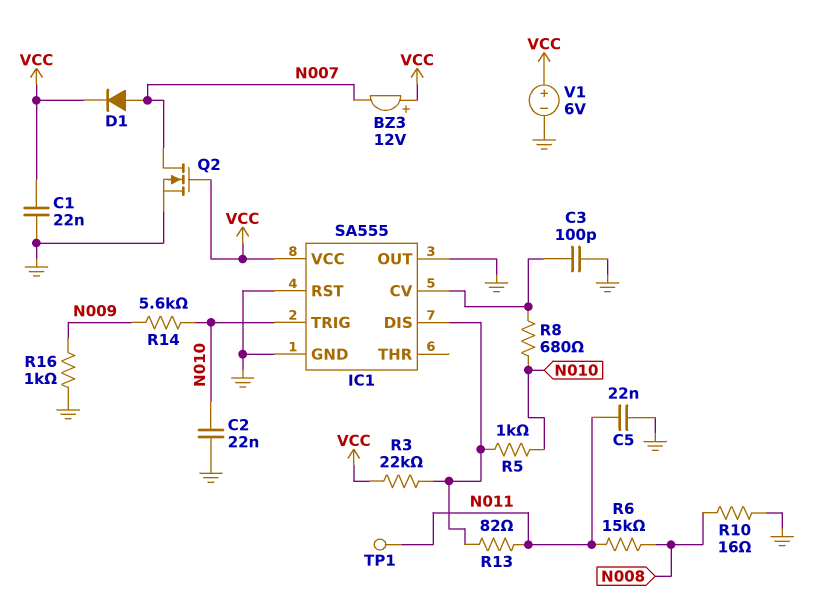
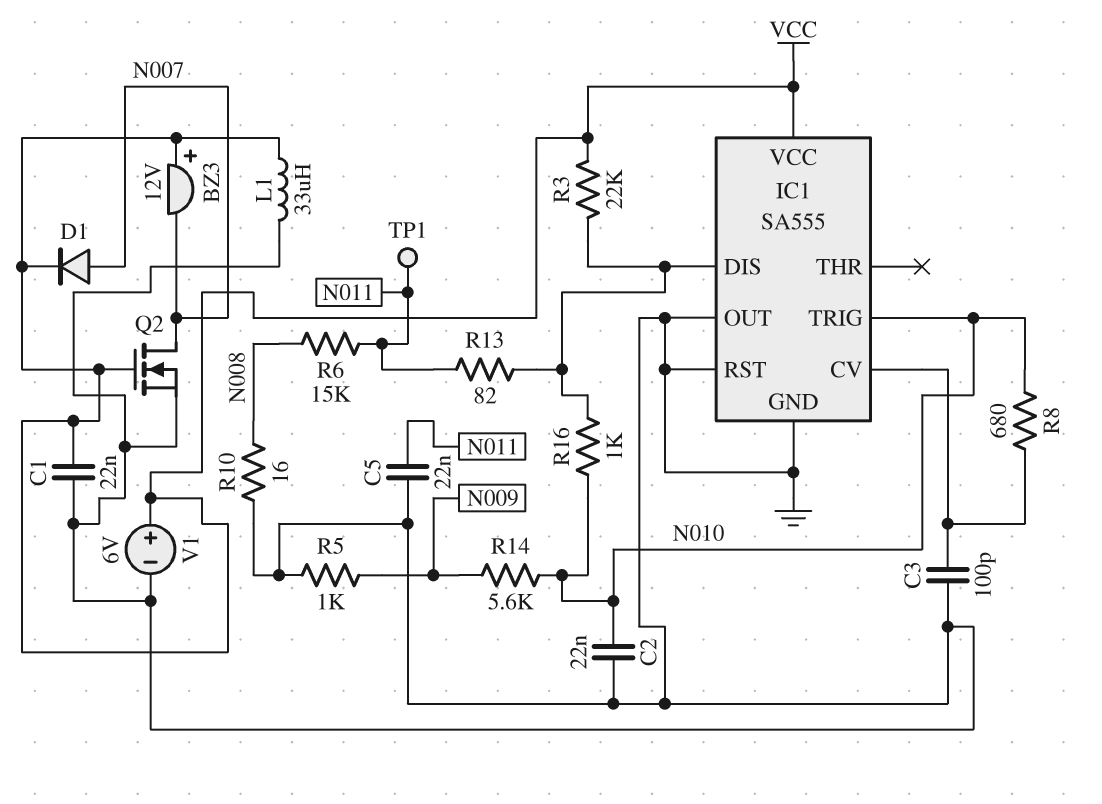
L1: none -> 33uH (GND, VCC)
R5: 1k (IC1/DIS, N010) -> 1k (GND, N009)
R16: 1k (GND, N009) -> 1k (IC1/DIS, N010)

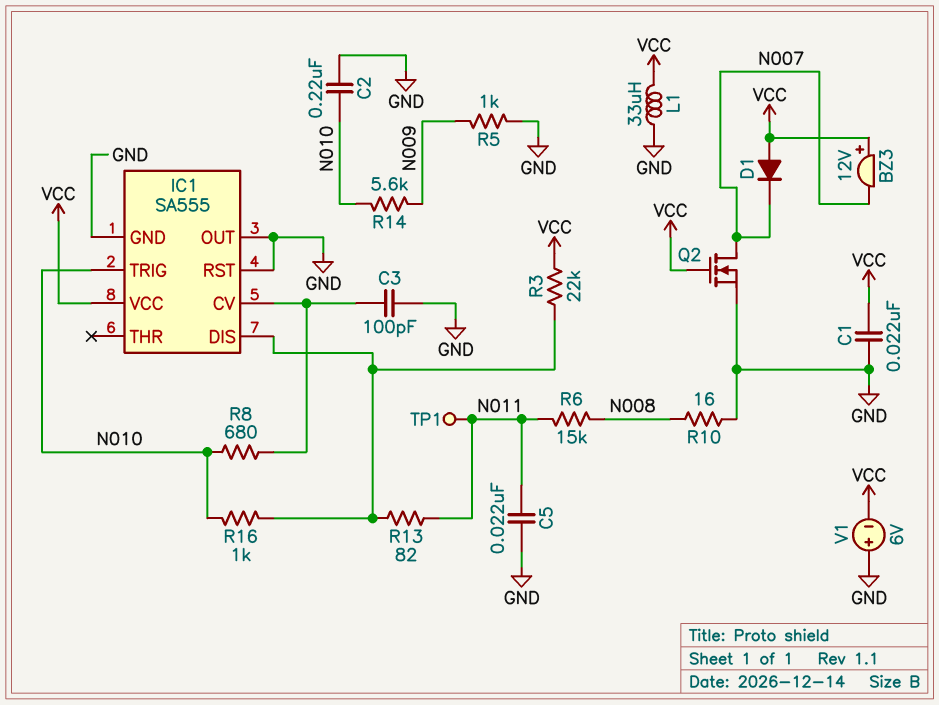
C2: 22nF (GND, N010) -> 220nF (GND, N010)
D1: diode (A N007, K VCC) -> diode (A VCC, K N007)
V1: 6V (plus VCC, minus GND) -> 6V (plus GND, minus VCC)

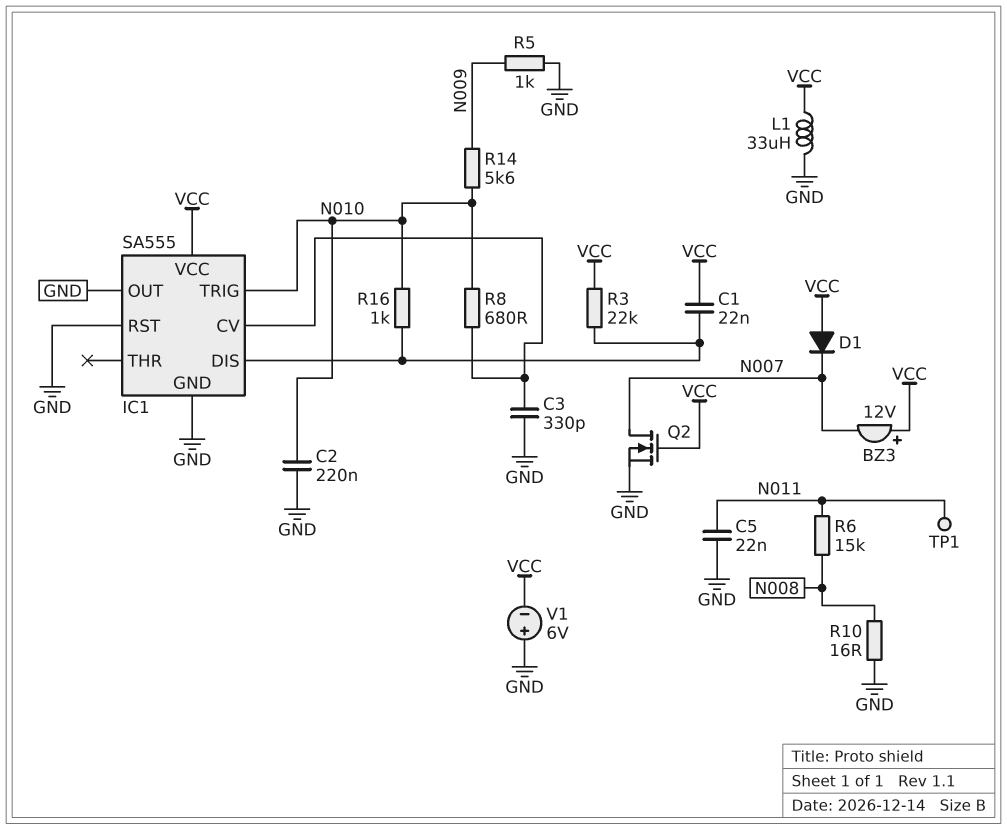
C1: 22nF (GND, VCC) -> 22nF (IC1/DIS, VCC)
C3: 100pF (GND, IC1/CV) -> 330pF (GND, IC1/CV)
R13: 82 (IC1/DIS, N011) -> none

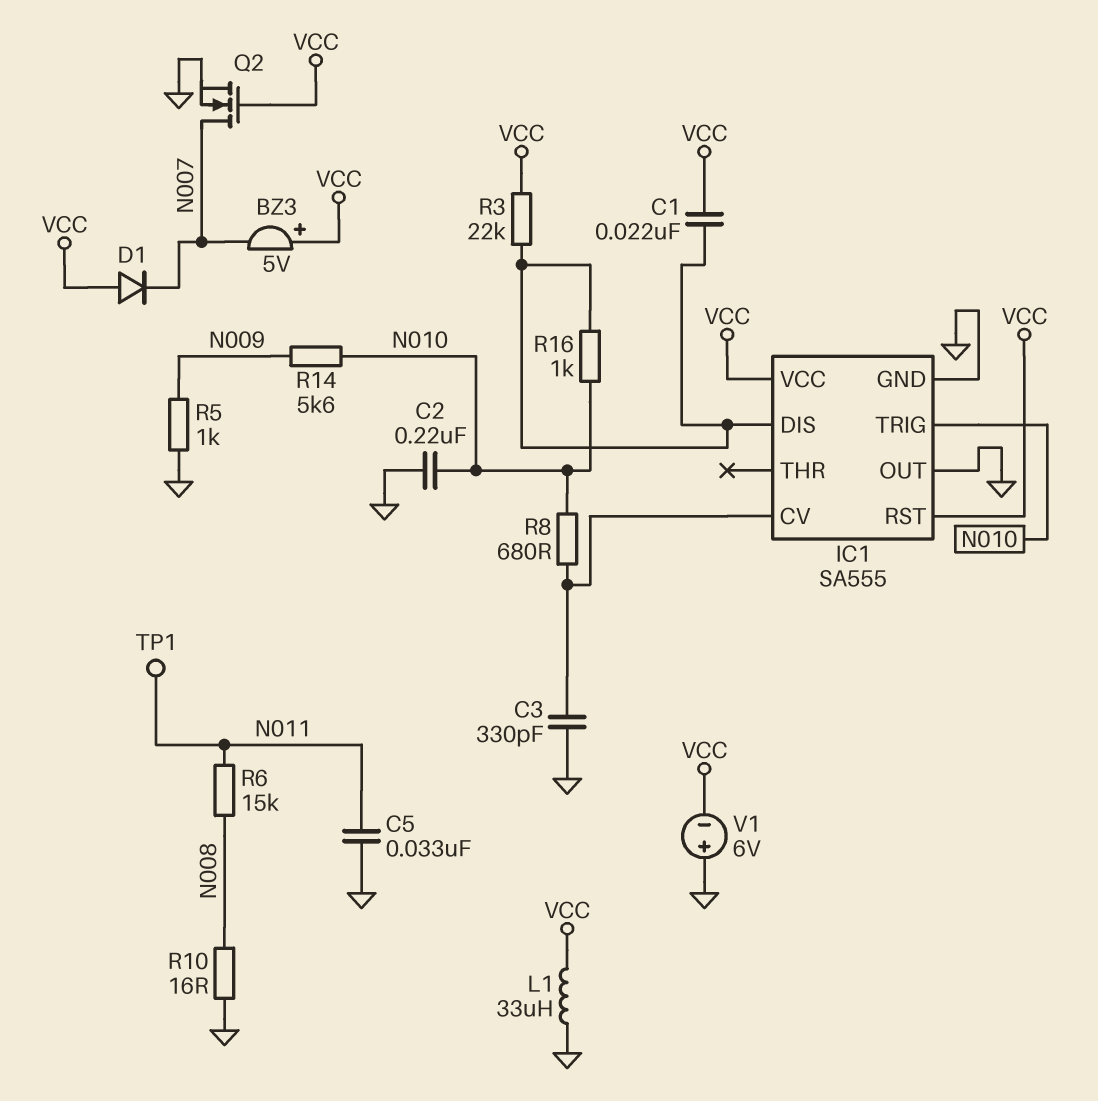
BZ3: buzzer 12V (plus VCC, minus N007) -> buzzer 5V (plus VCC, minus N007)
C5: 22nF (GND, N011) -> 33nF (GND, N011)
IC1 pin RST: GND -> VCC

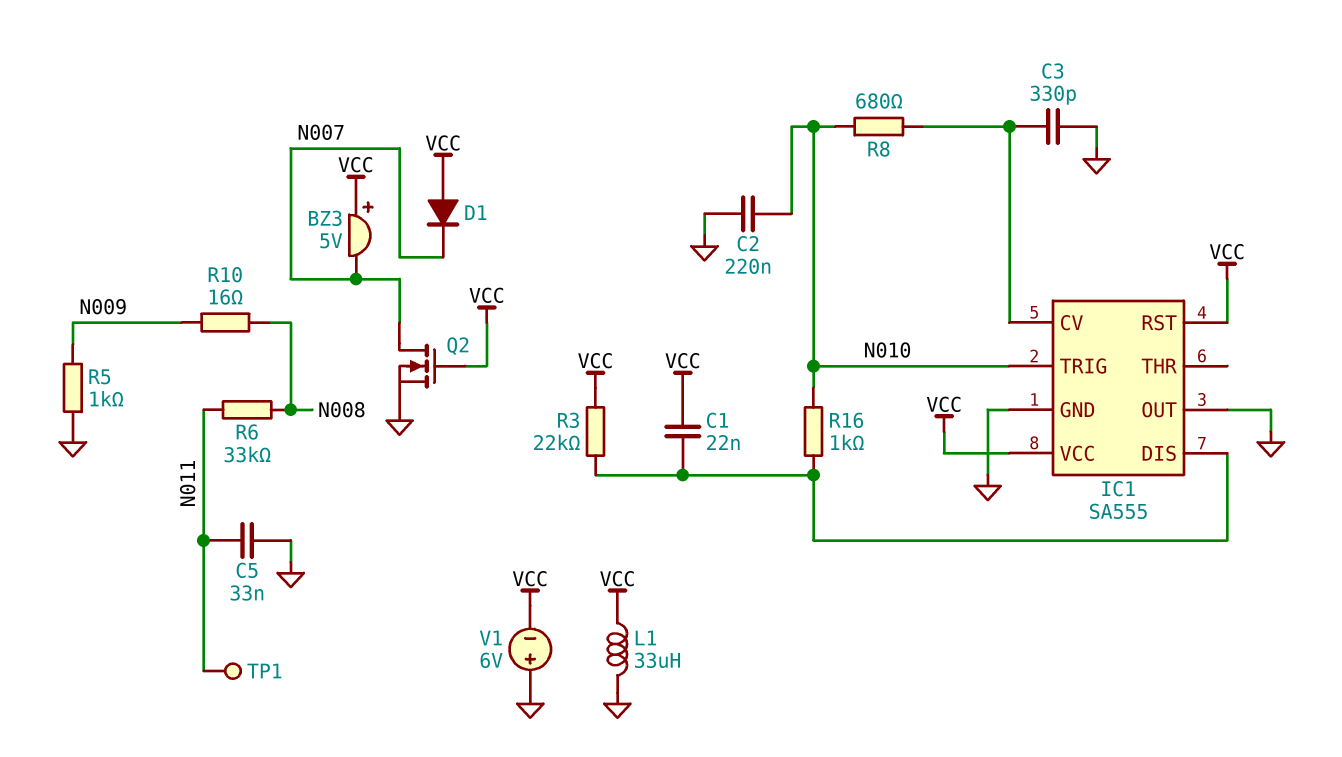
R6: 15k (N008, N011) -> 33k (N008, N011)
R10: 16 (GND, N008) -> 16 (N008, N009)
R14: 5.6k (N009, N010) -> none

